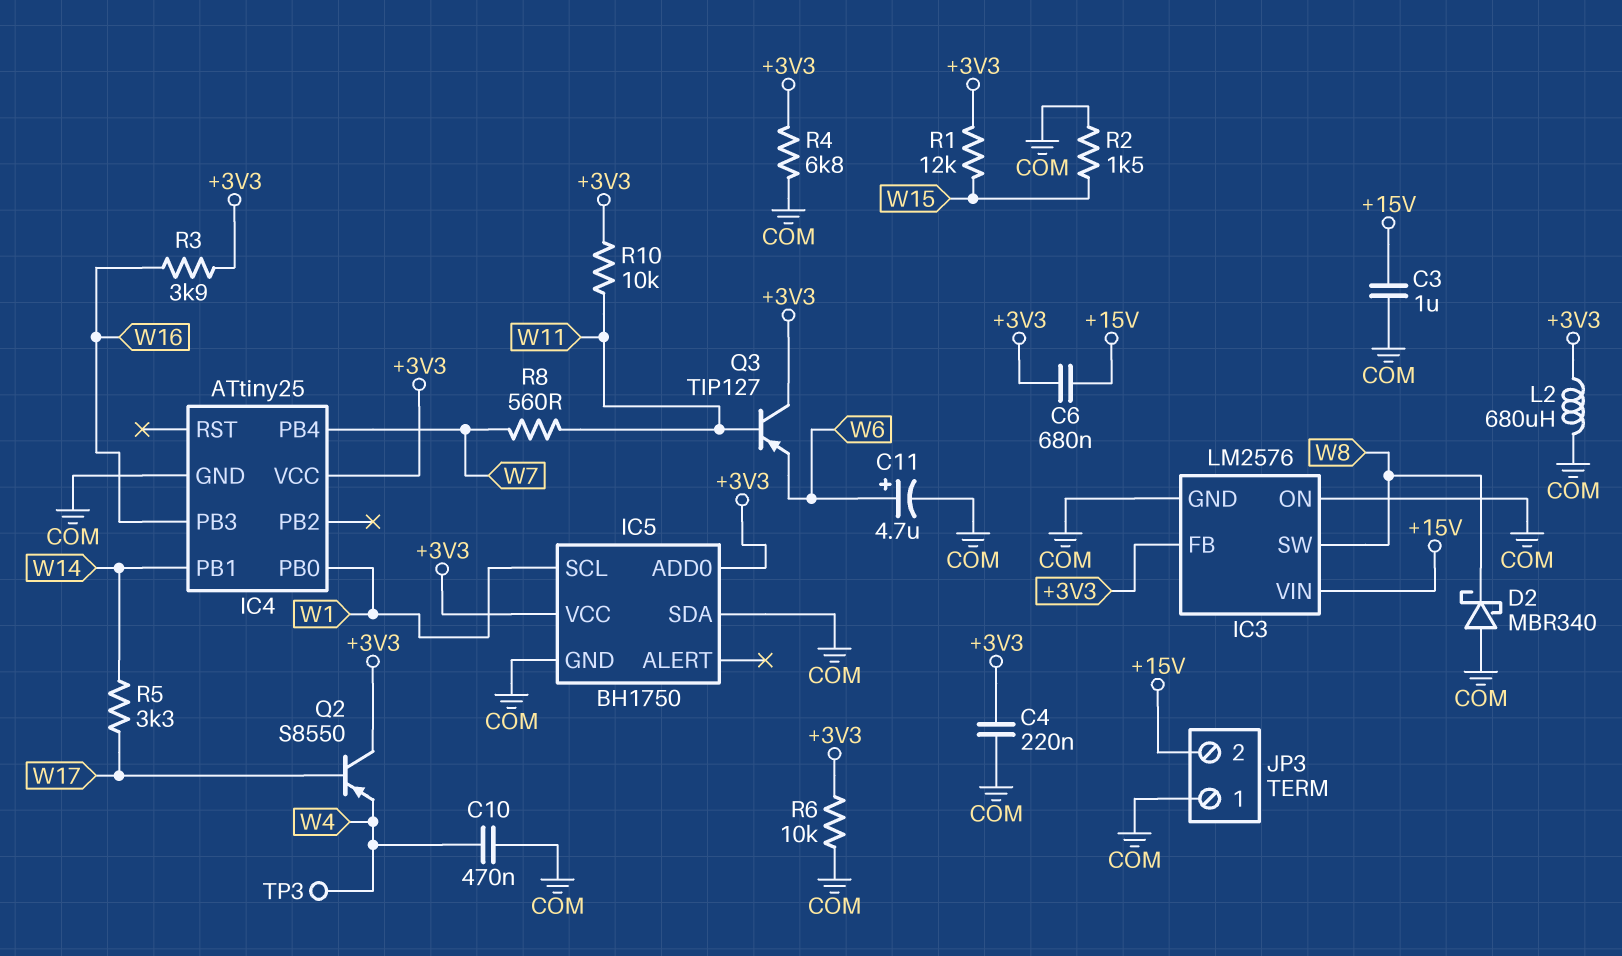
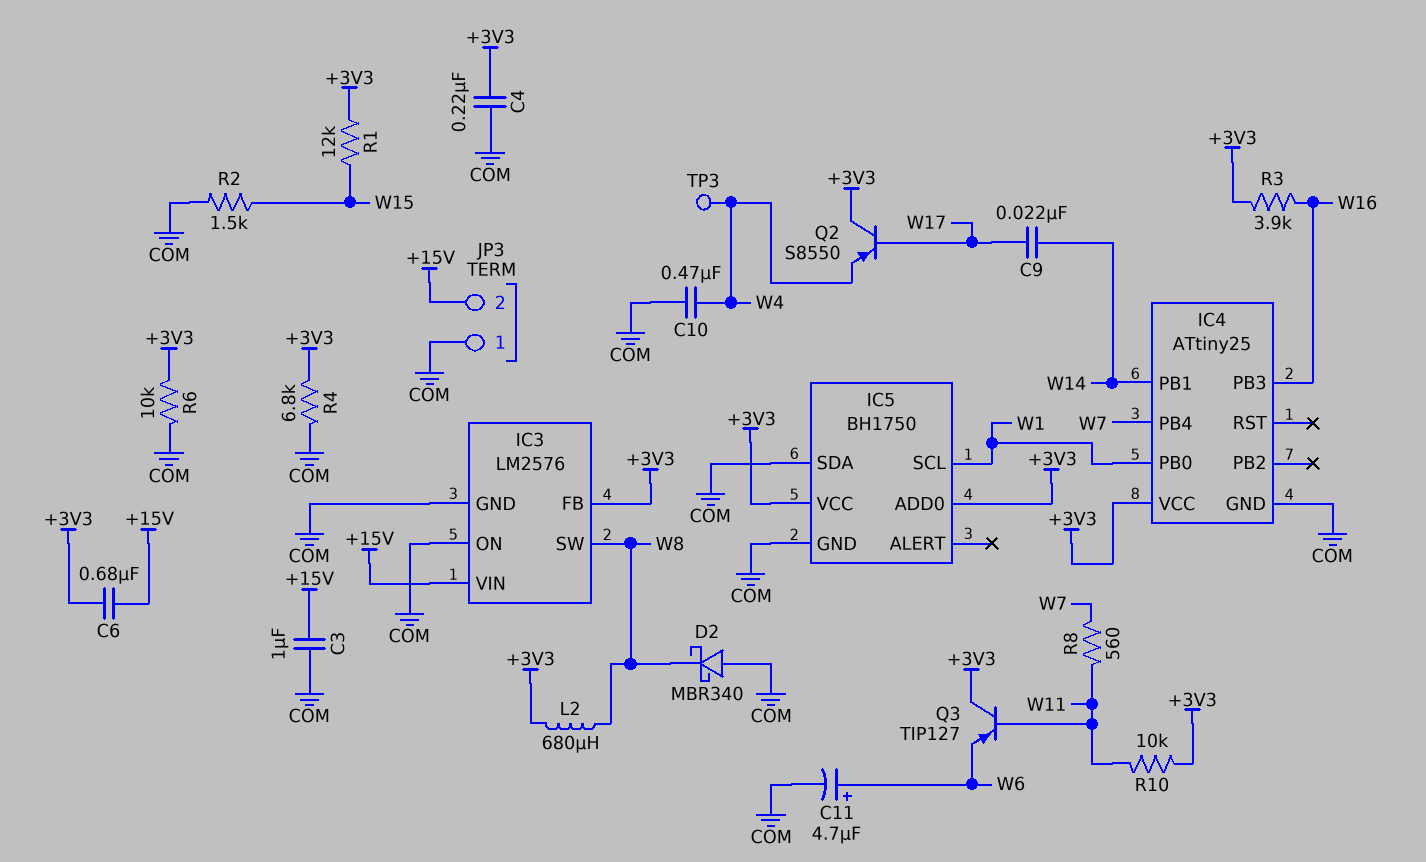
C9: none -> 22nF (W14, W17)
L2: 680uH (+3V3, COM) -> 680uH (+3V3, W8)
R5: 3.3k (W14, W17) -> none

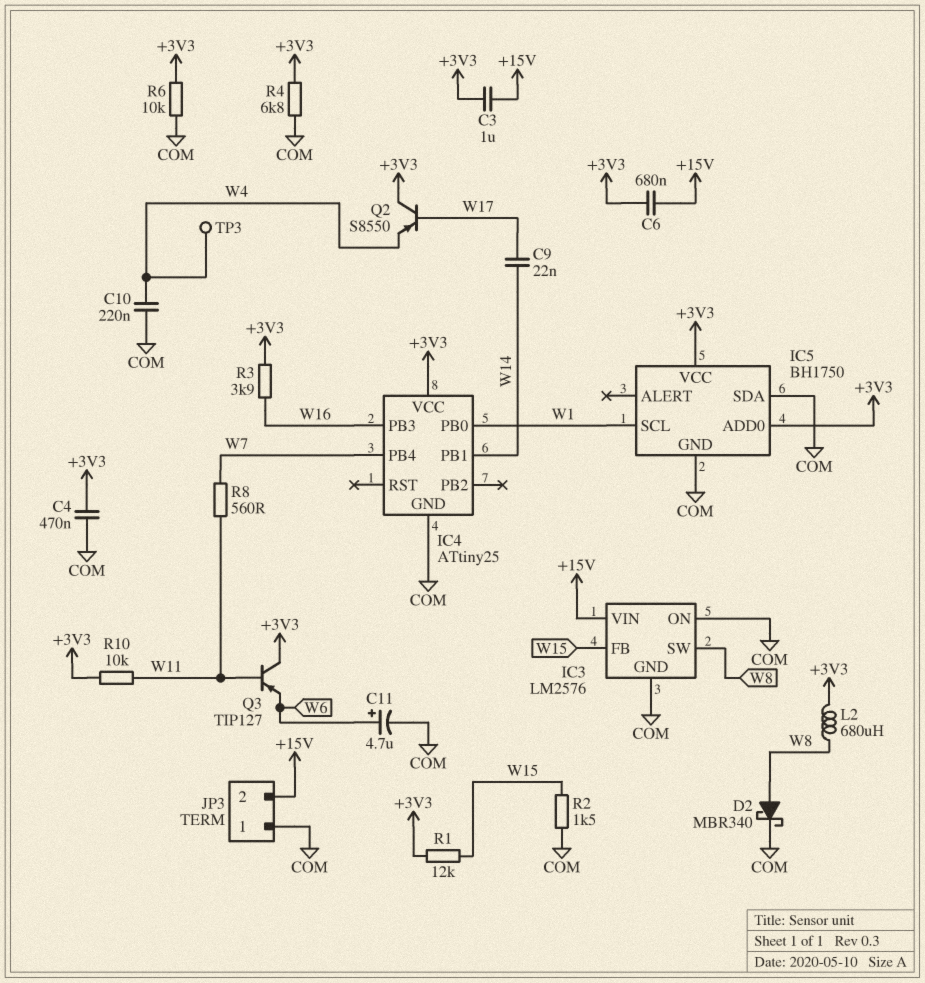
C3: 1uF (+15V, COM) -> 1uF (+3V3, +15V)
C4: 220nF (+3V3, COM) -> 470nF (+3V3, COM)
C10: 470nF (COM, W4) -> 220nF (COM, W4)
D2: schottky MBR340 (A COM, K W8) -> schottky MBR340 (A W8, K COM)
IC3 pin FB: +3V3 -> W15

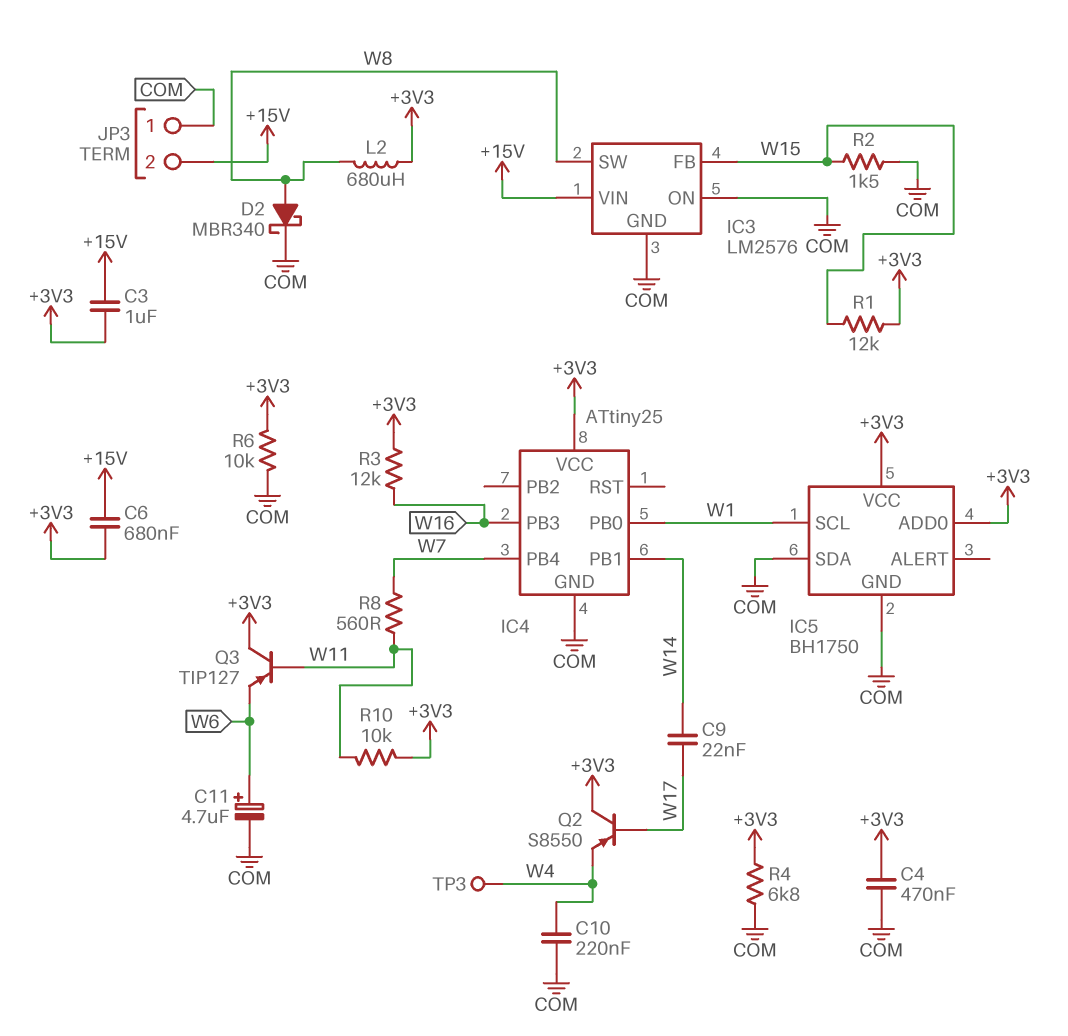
R3: 3.9k (+3V3, W16) -> 12k (+3V3, W16)

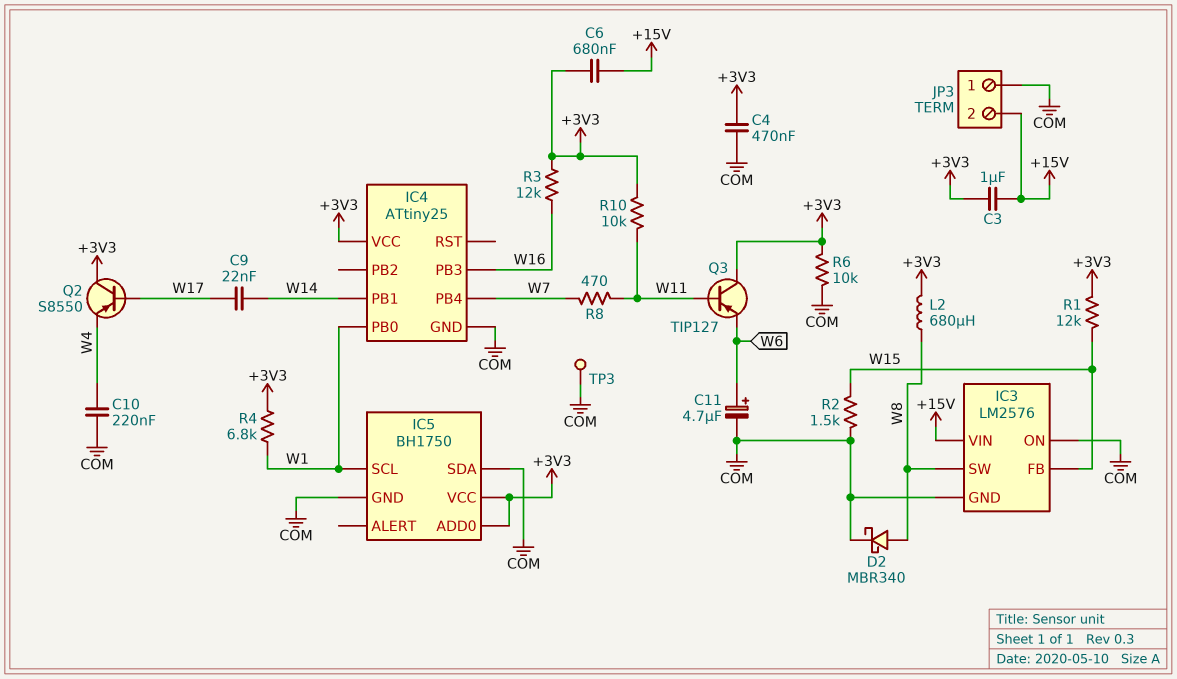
R4: 6.8k (+3V3, COM) -> 6.8k (+3V3, W1)
R8: 560 (W7, W11) -> 470 (W7, W11)
TP3: test point (W4) -> test point (COM)

